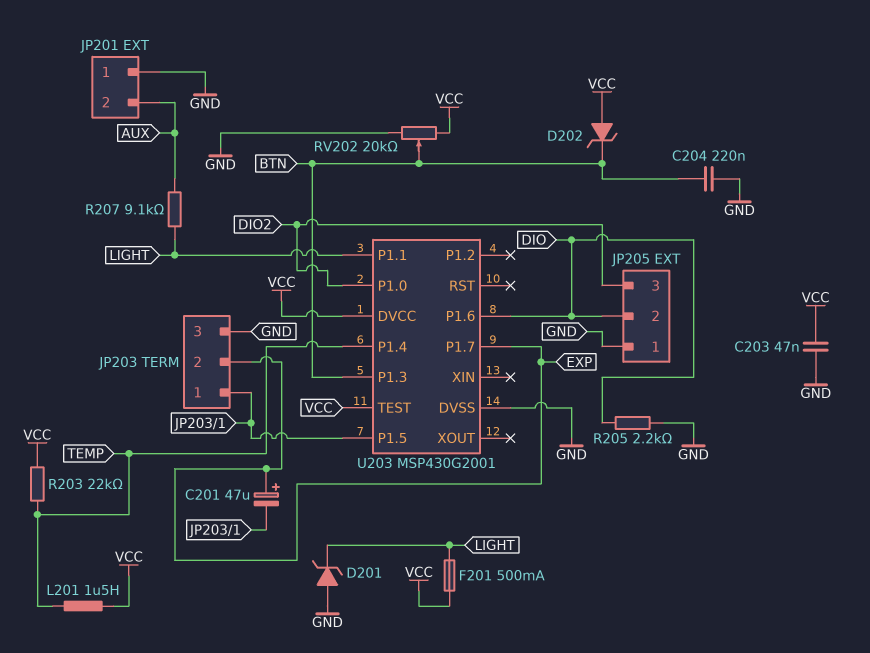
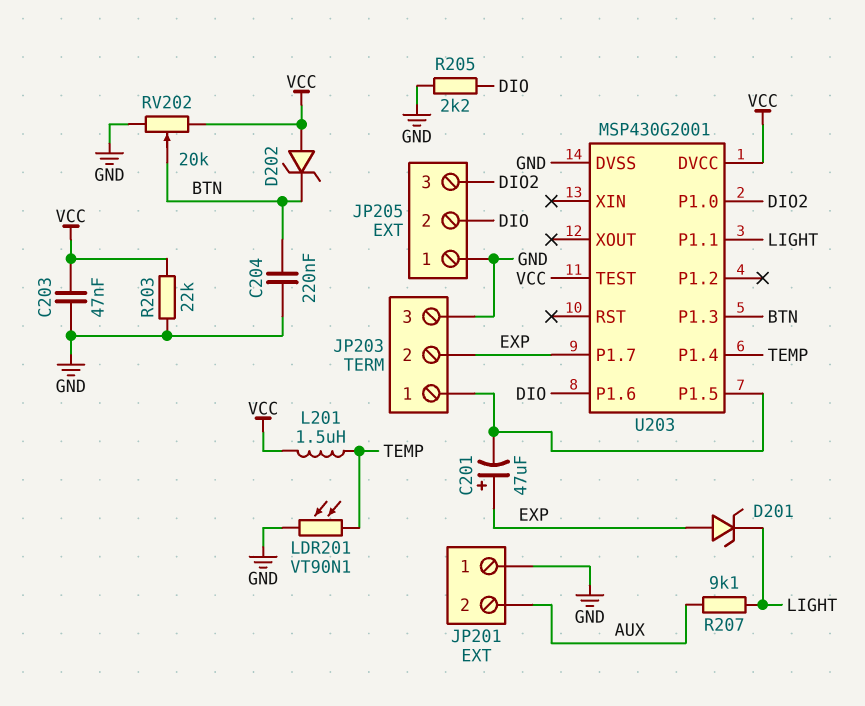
D201: zener (A GND, K LIGHT) -> zener (A EXP, K LIGHT)
F201: 500mA (LIGHT, VCC) -> none
LDR201: none -> VT90N1 (GND, TEMP)
R203: 22k (TEMP, VCC) -> 22k (GND, VCC)

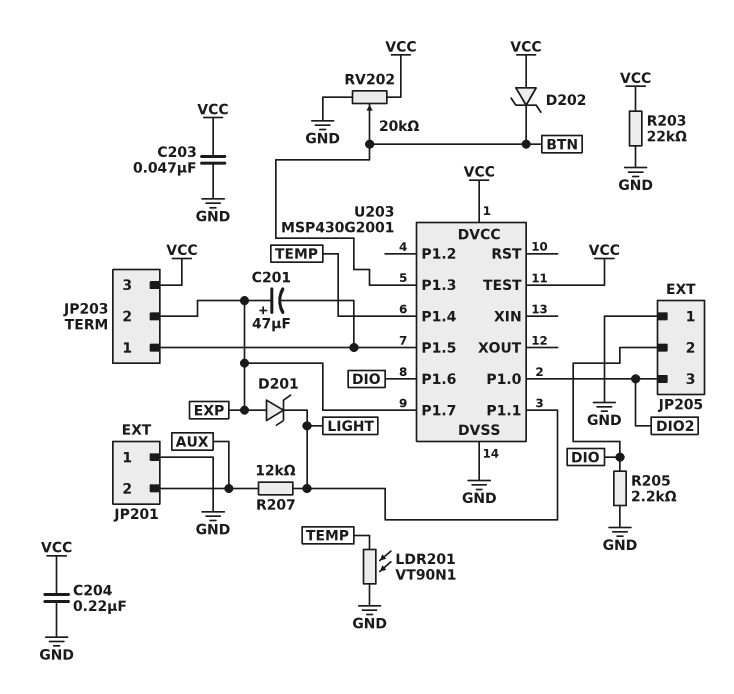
C204: 220nF (BTN, GND) -> 220nF (GND, VCC)
JP203 pin 3: GND -> VCC
L201: 1.5uH (TEMP, VCC) -> none
R207: 9.1k (AUX, LIGHT) -> 12k (AUX, LIGHT)

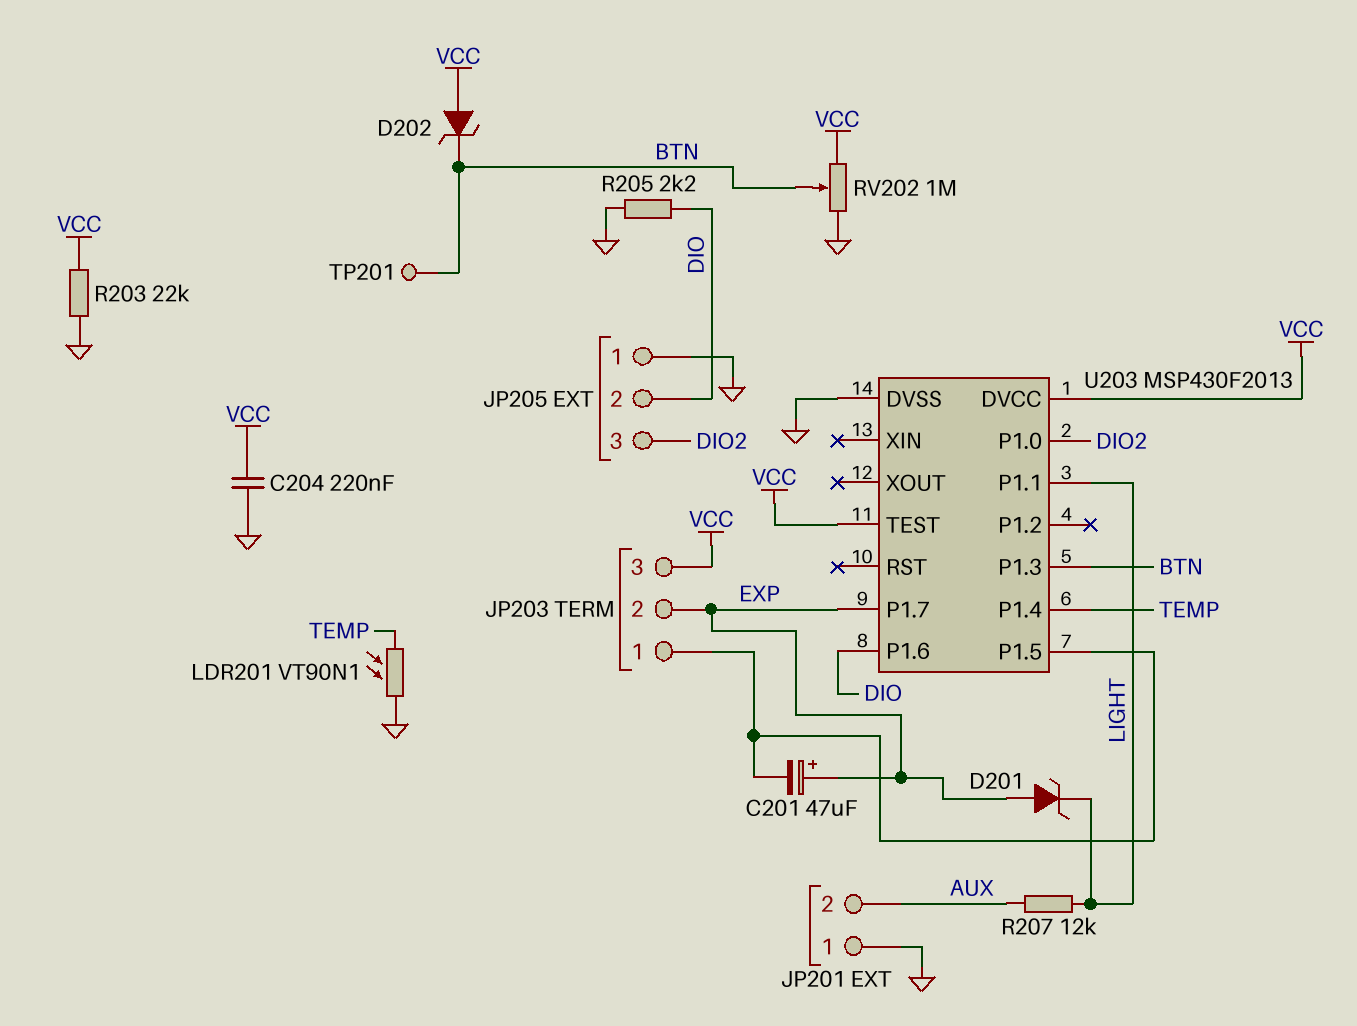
C203: 47nF (GND, VCC) -> none
RV202: 20k (GND, VCC, wiper BTN) -> 1M (GND, VCC, wiper BTN)
TP201: none -> test point (BTN)
U203: MSP430G2001 -> MSP430F2013

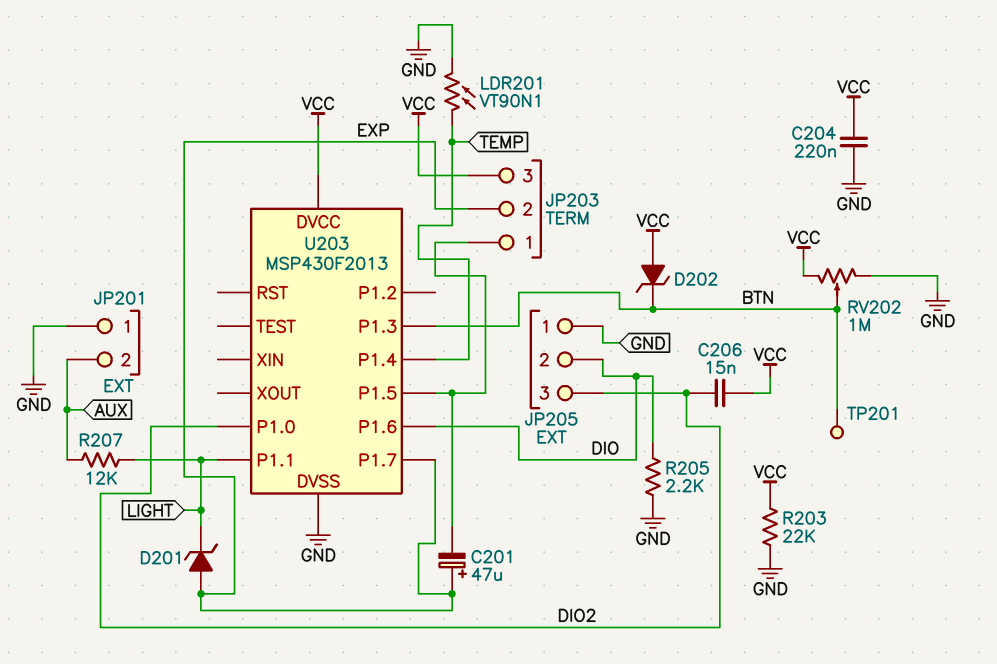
C206: none -> 15nF (DIO2, VCC)
U203 pin TEST: VCC -> none

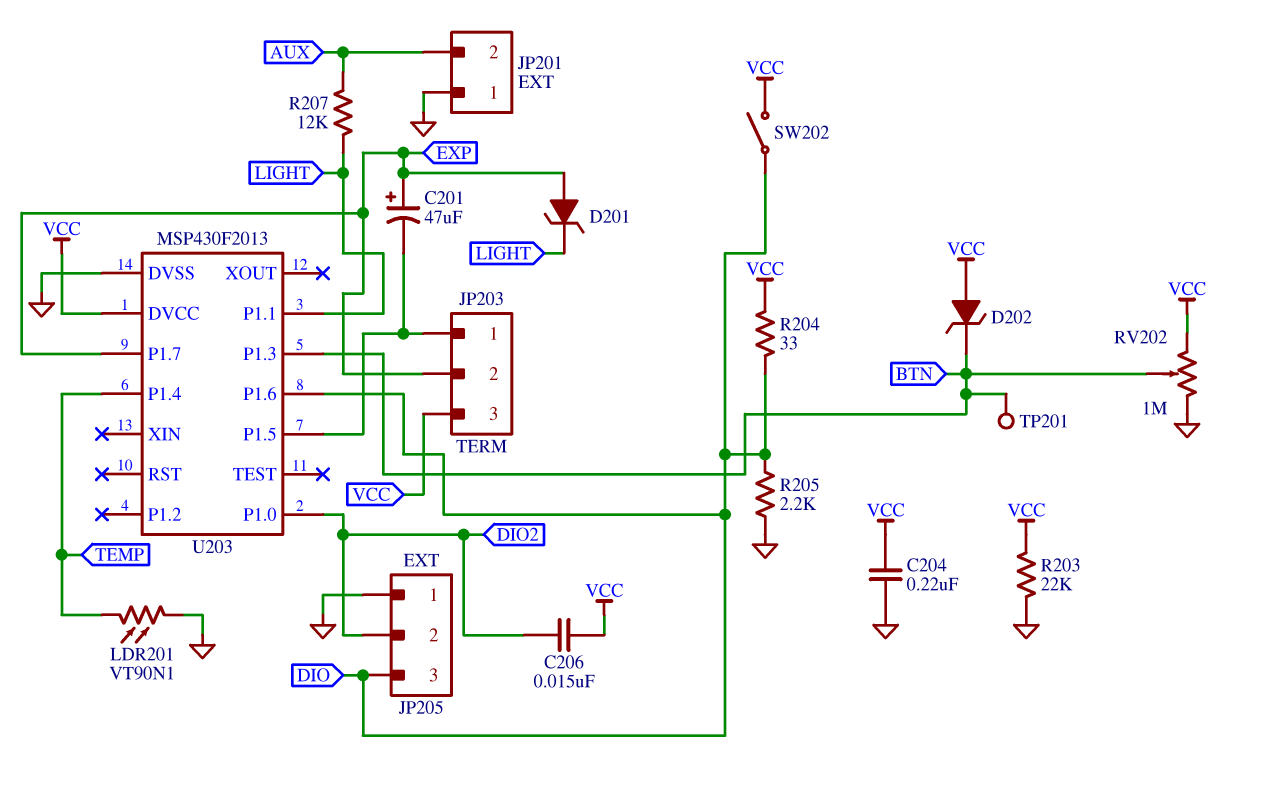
JP205 pin 2: DIO -> DIO2
JP205 pin 3: DIO2 -> DIO
R204: none -> 33 (DIO, VCC)
SW202: none -> switch (DIO, VCC)

